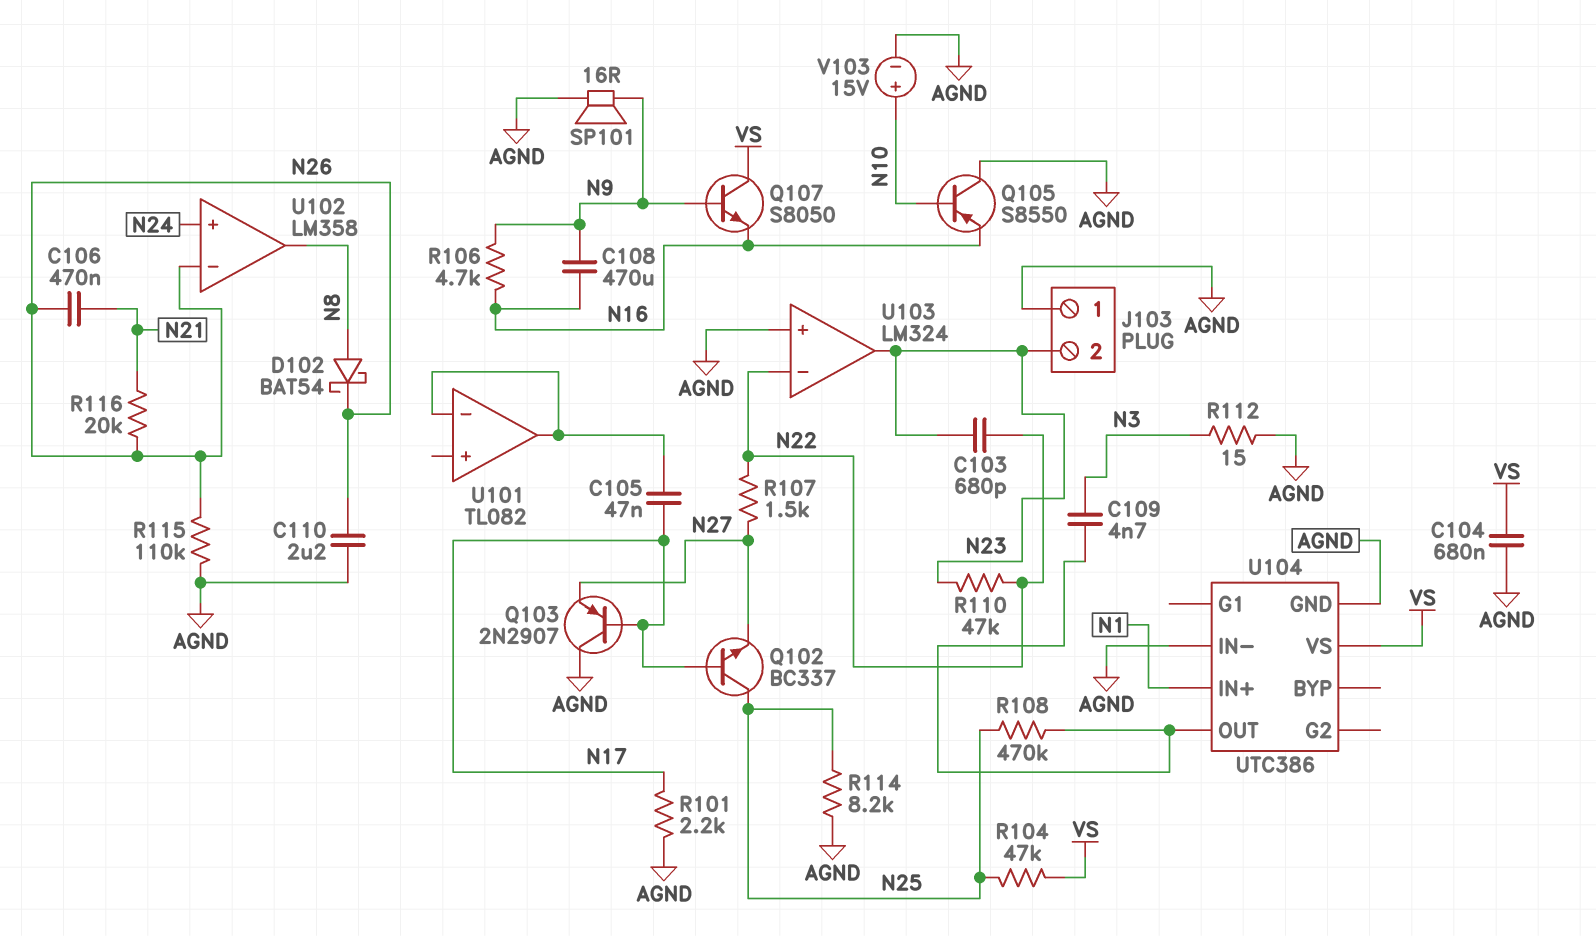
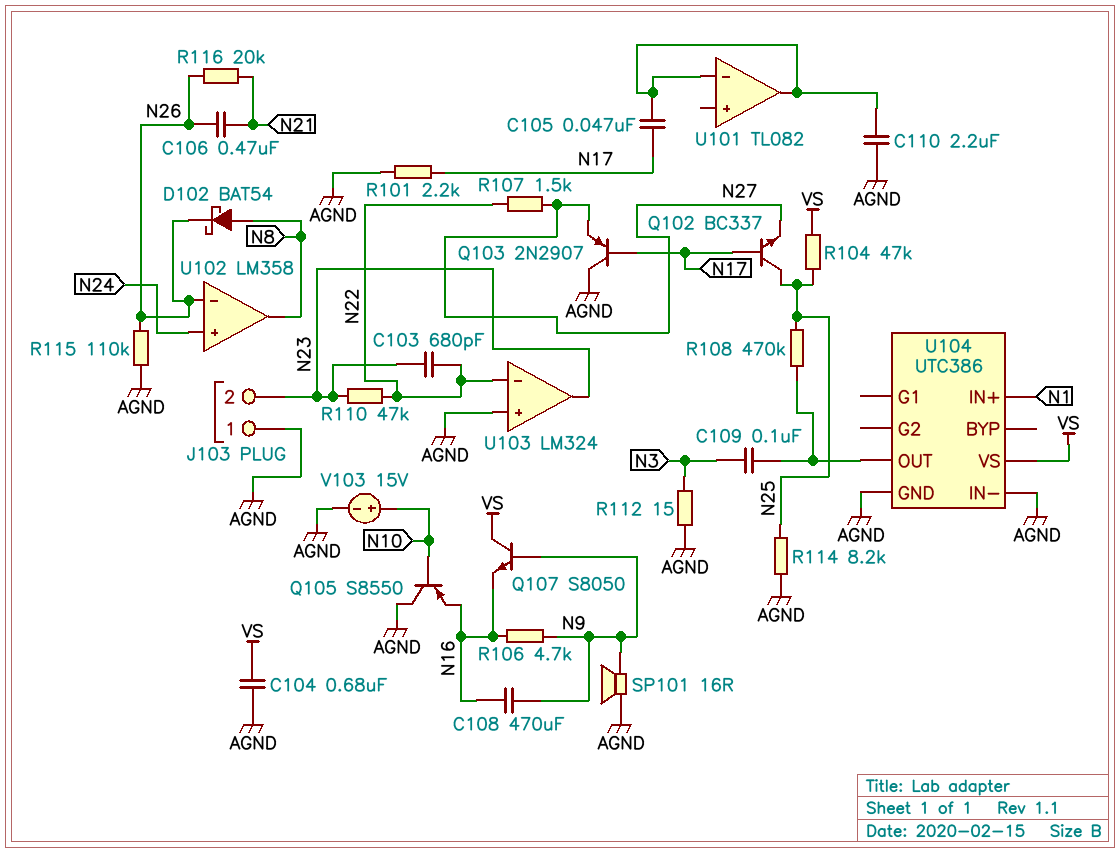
C109: 4.7nF (N3, U104/OUT) -> 100nF (N3, U104/OUT)
C110: 2.2uF (AGND, N26) -> 2.2uF (AGND, U101/in-)

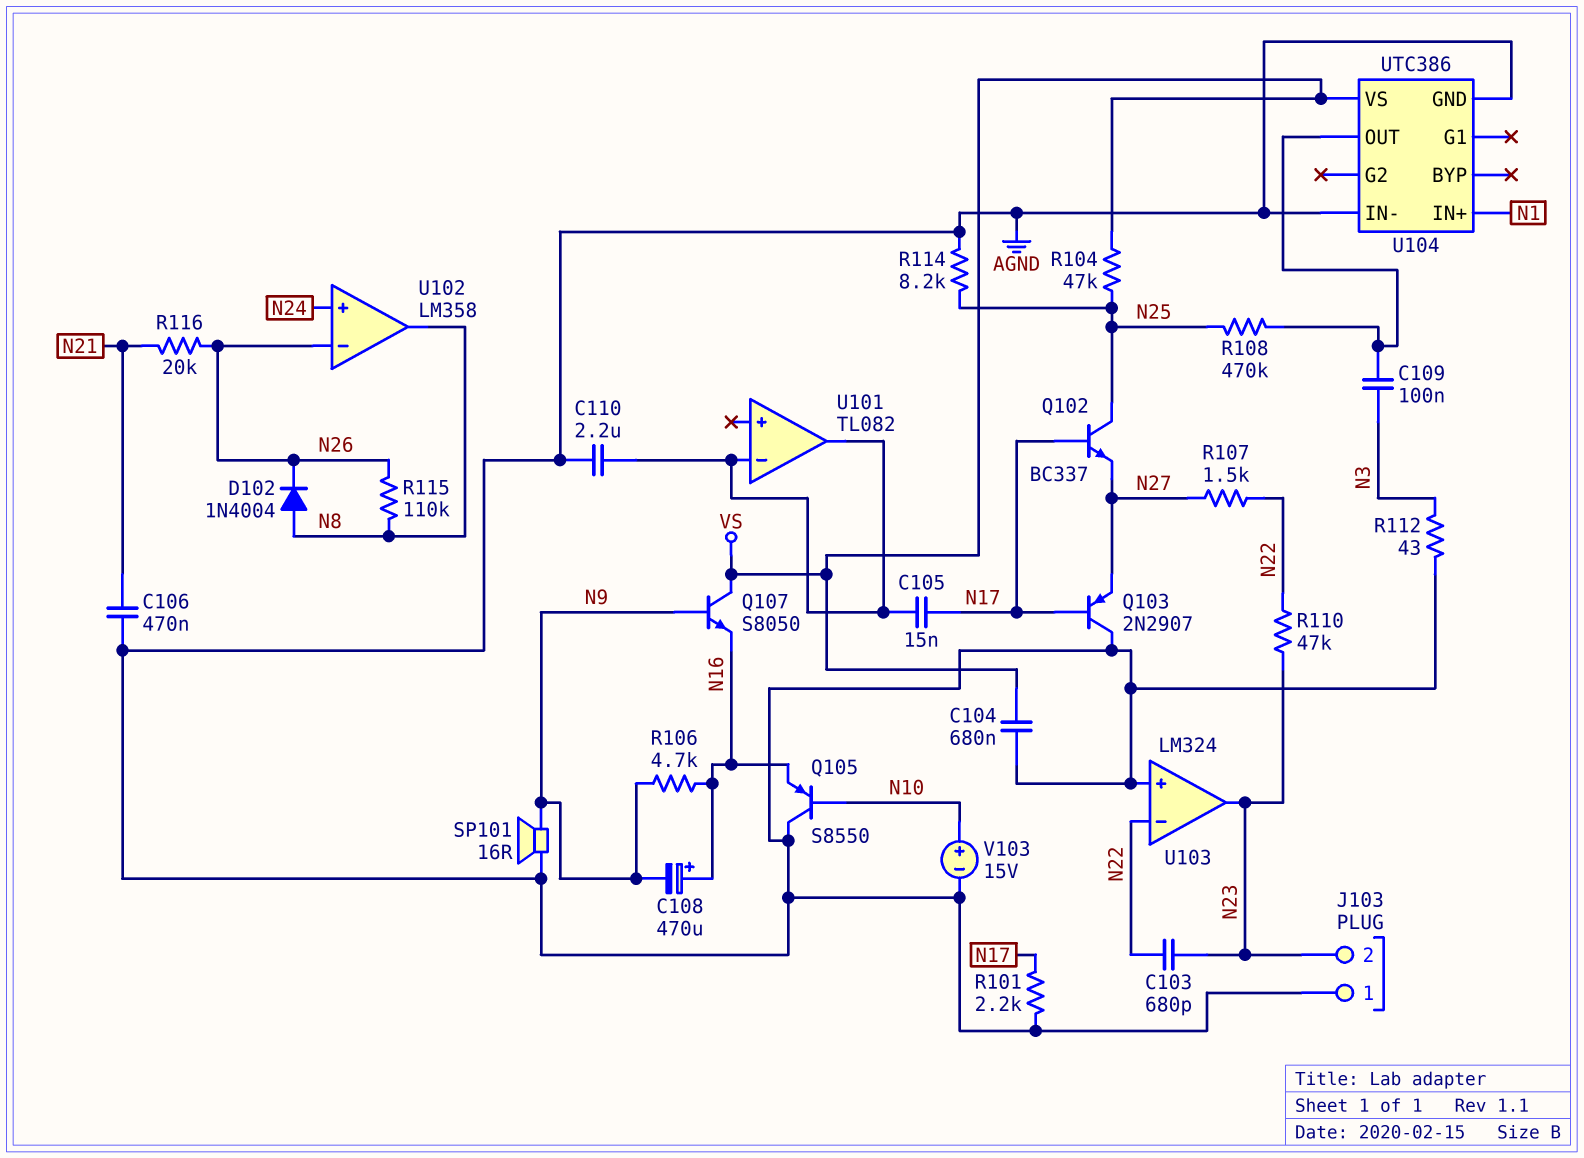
C105: 47nF (N17, U101/in-) -> 15nF (N17, U101/in-)
C106: 470nF (N21, N26) -> 470nF (AGND, N21)
C108: 470uF (N9, N16) -> 470uF (plus N16, minus N9)
D102: schottky BAT54 (A N8, K N26) -> diode 1N4004 (A N8, K N26)
R112: 15 (AGND, N3) -> 43 (AGND, N3)
R115: 110k (AGND, N26) -> 110k (N8, N26)

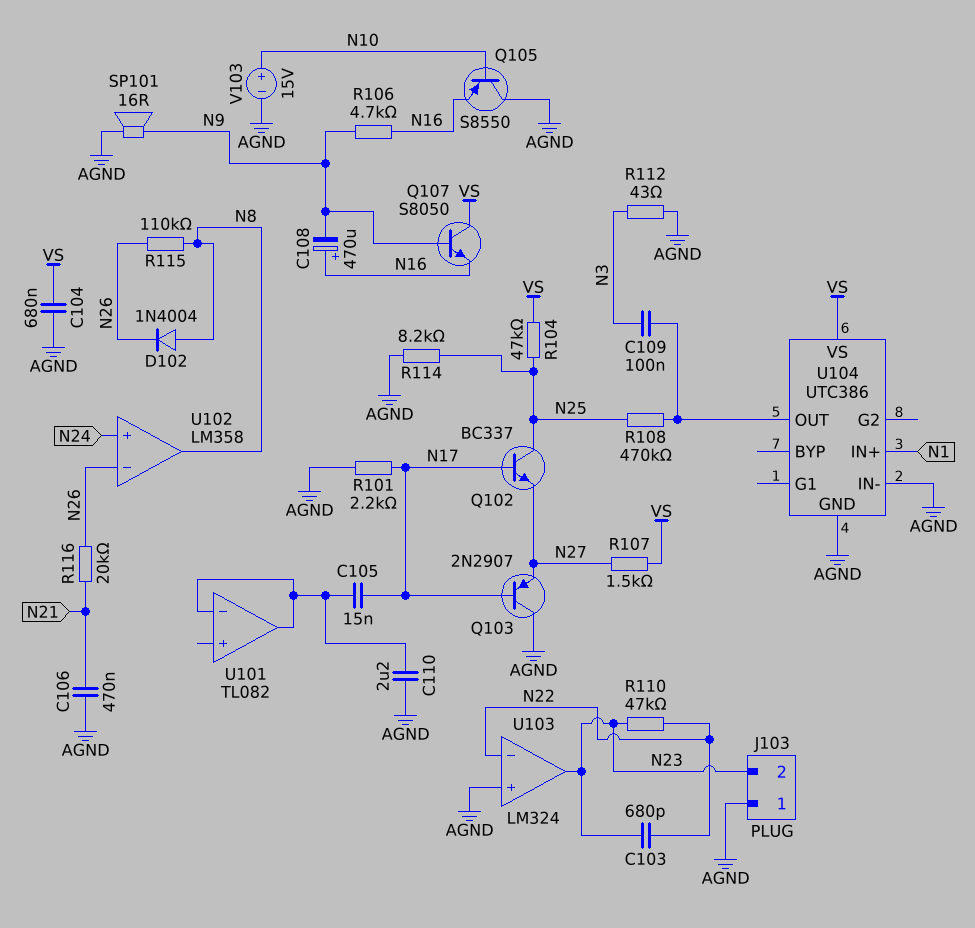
R107: 1.5k (N22, N27) -> 1.5k (N27, VS)

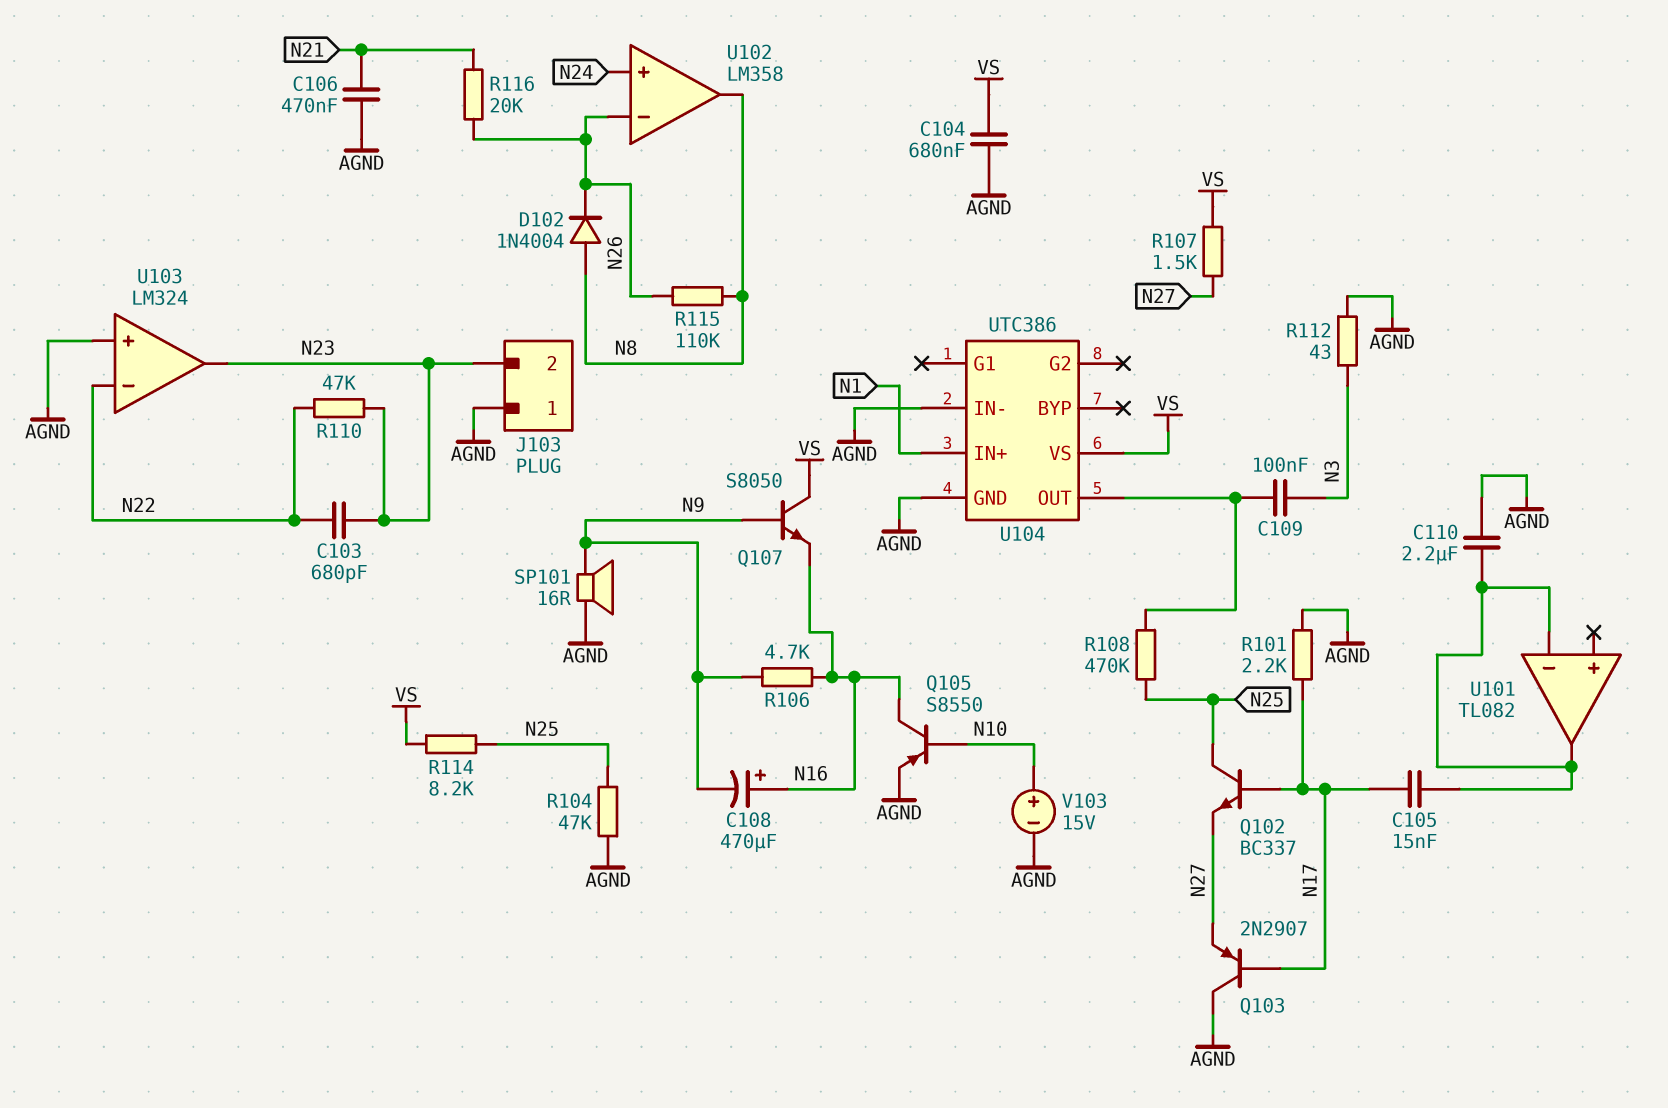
Q105: PNP S8550 (B N10, C AGND, E N16) -> PNP S8550 (B N10, C N16, E AGND)
R104: 47k (N25, VS) -> 47k (AGND, N25)
R114: 8.2k (AGND, N25) -> 8.2k (N25, VS)

